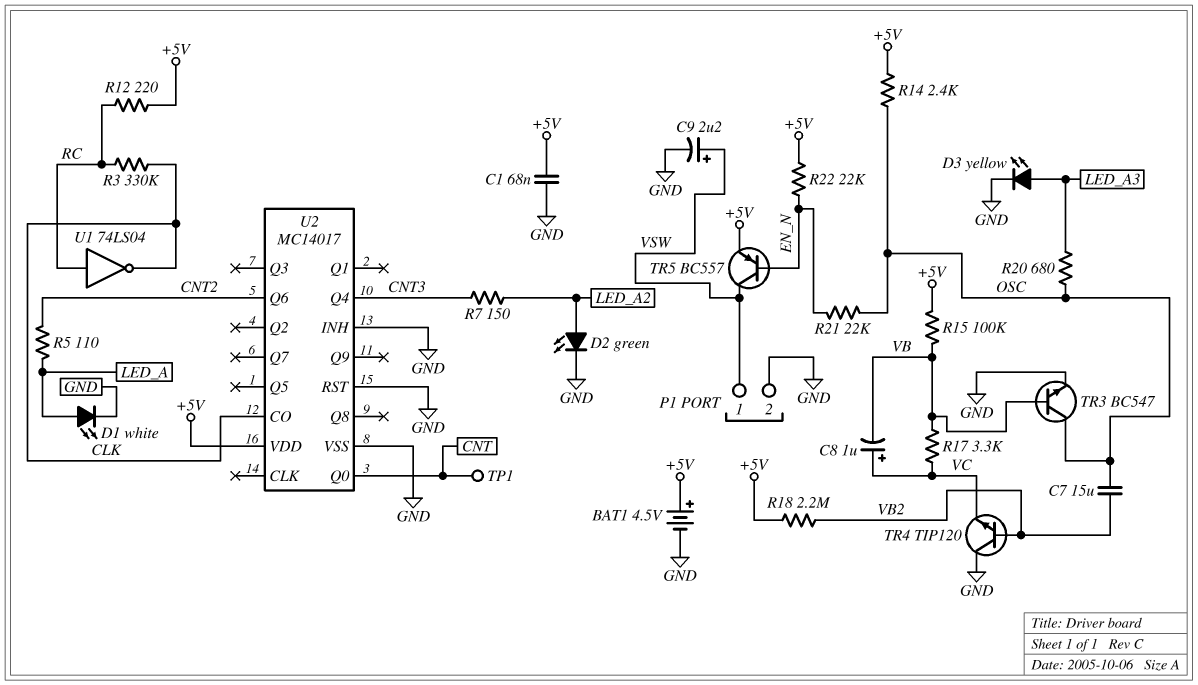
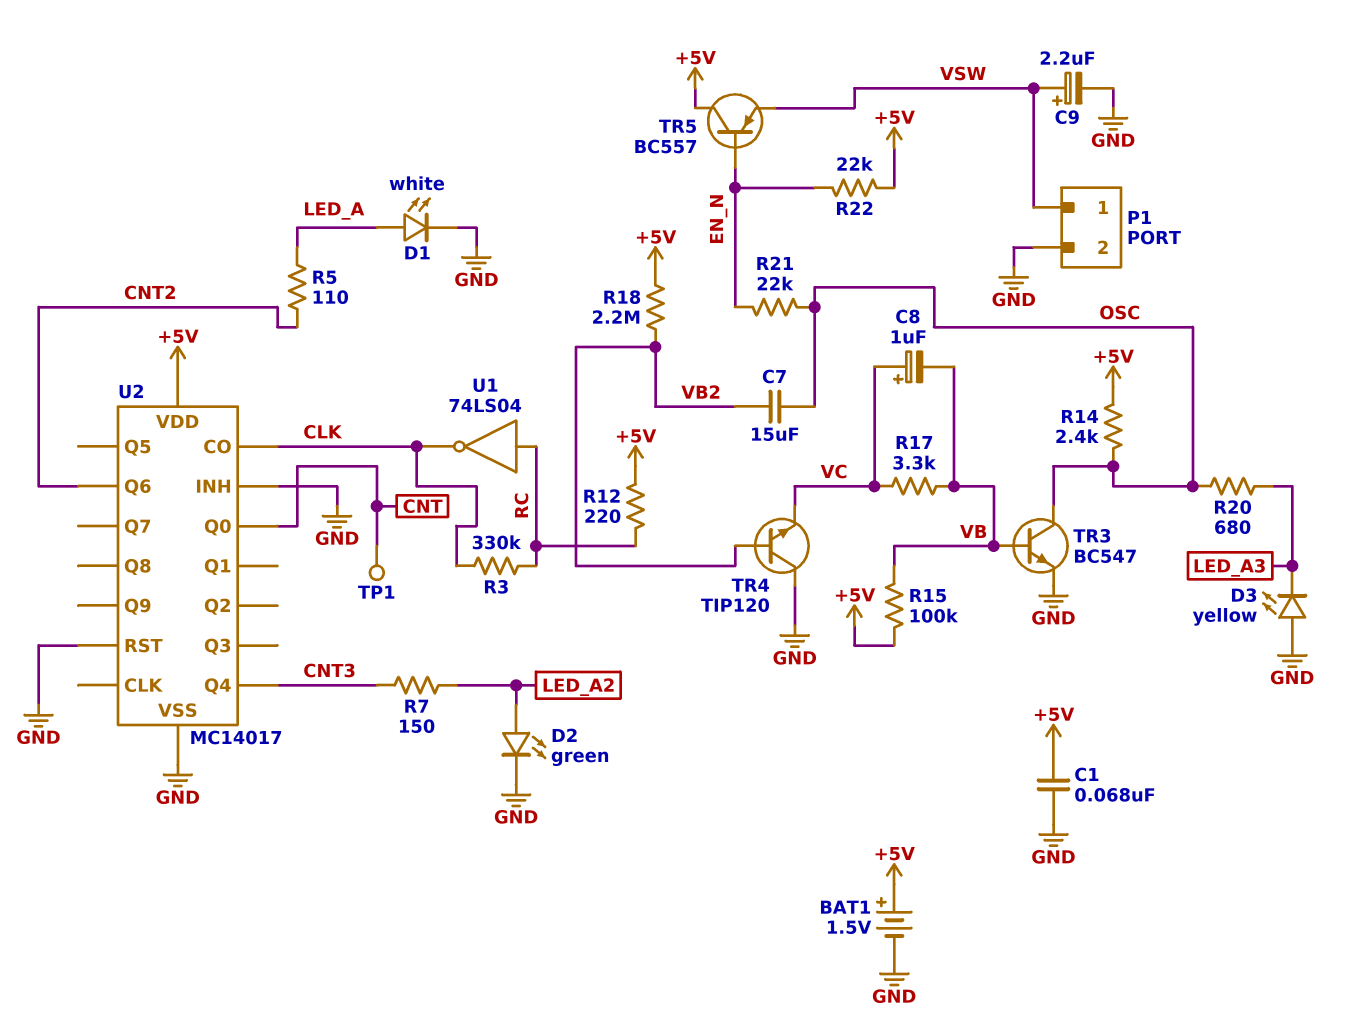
BAT1: 4.5V (plus +5V, minus GND) -> 1.5V (plus +5V, minus GND)
D3: LED yellow (A LED_A3, K GND) -> LED yellow (A GND, K LED_A3)
TR5: PNP BC557 (B EN_N, C VSW, E +5V) -> PNP BC557 (B EN_N, C +5V, E VSW)

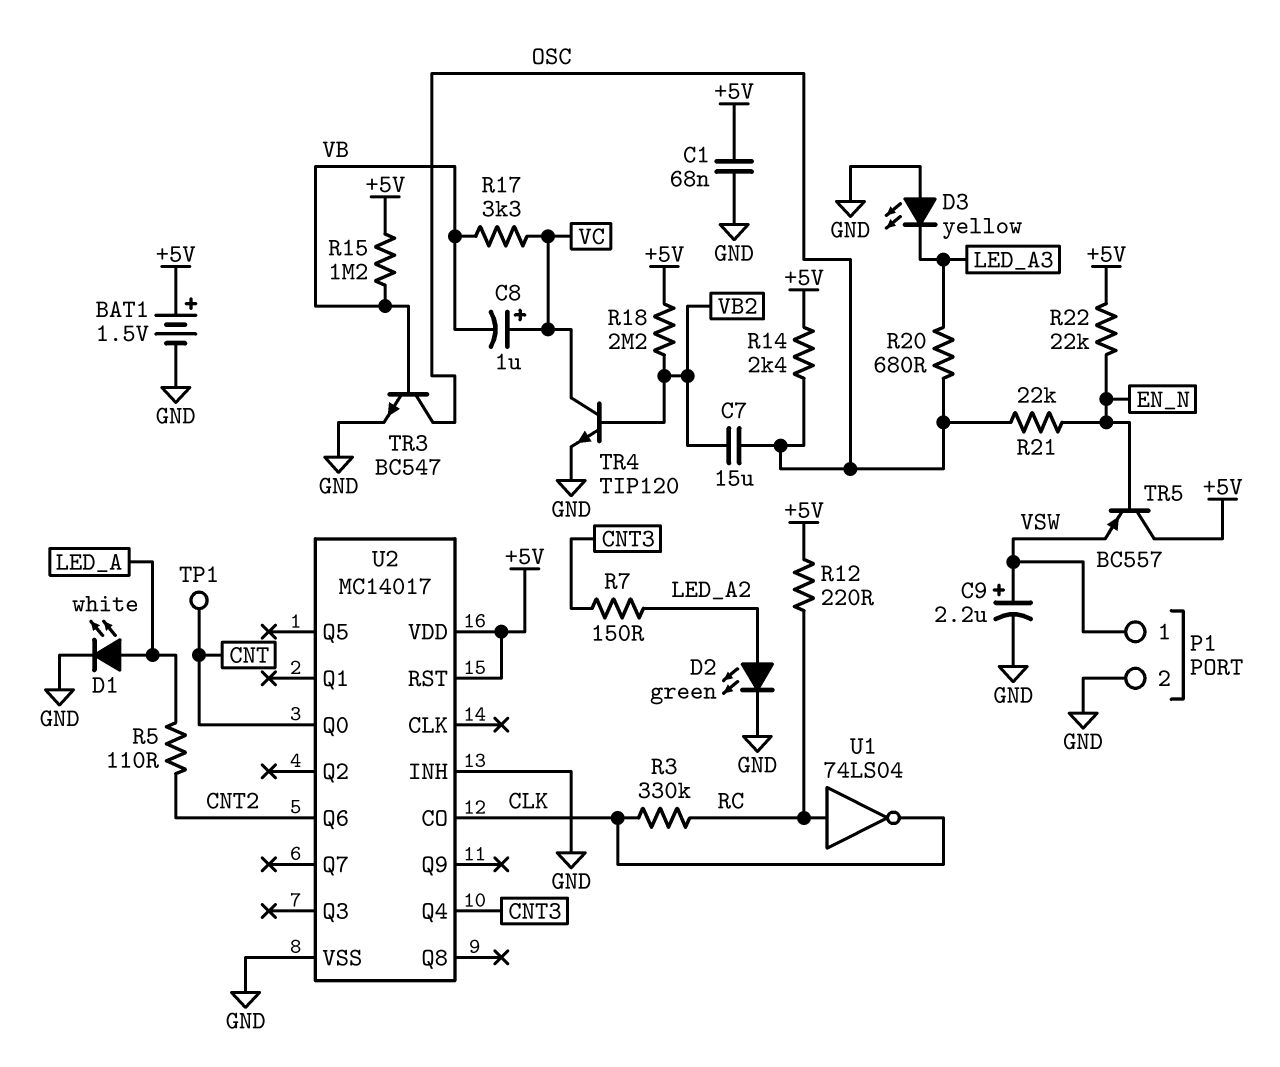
R15: 100k (+5V, VB) -> 1.2M (+5V, VB)
TR4: NPN TIP120 (B VB2, C GND, E VC) -> NPN TIP120 (B VB2, C VC, E GND)
U2 pin RST: GND -> +5V

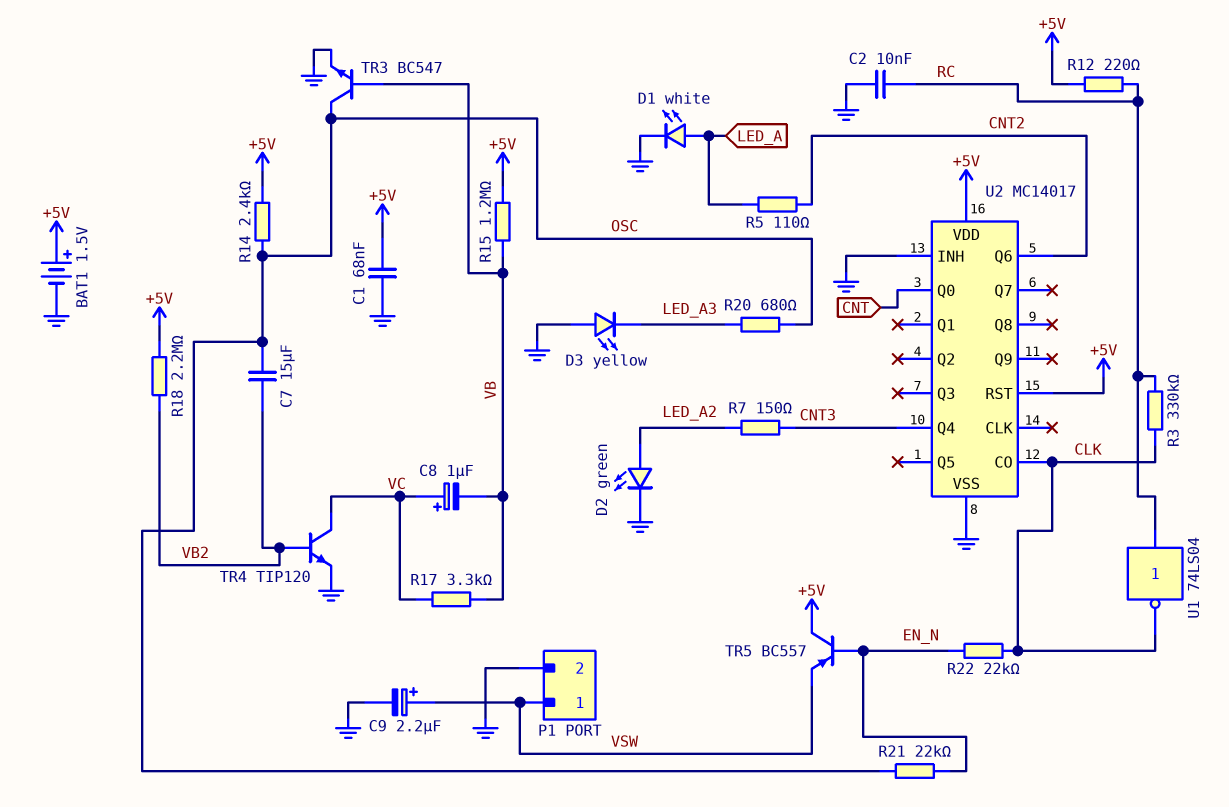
C2: none -> 10nF (GND, RC)
R22: 22k (+5V, EN_N) -> 22k (CLK, EN_N)
TP1: test point (CNT) -> none

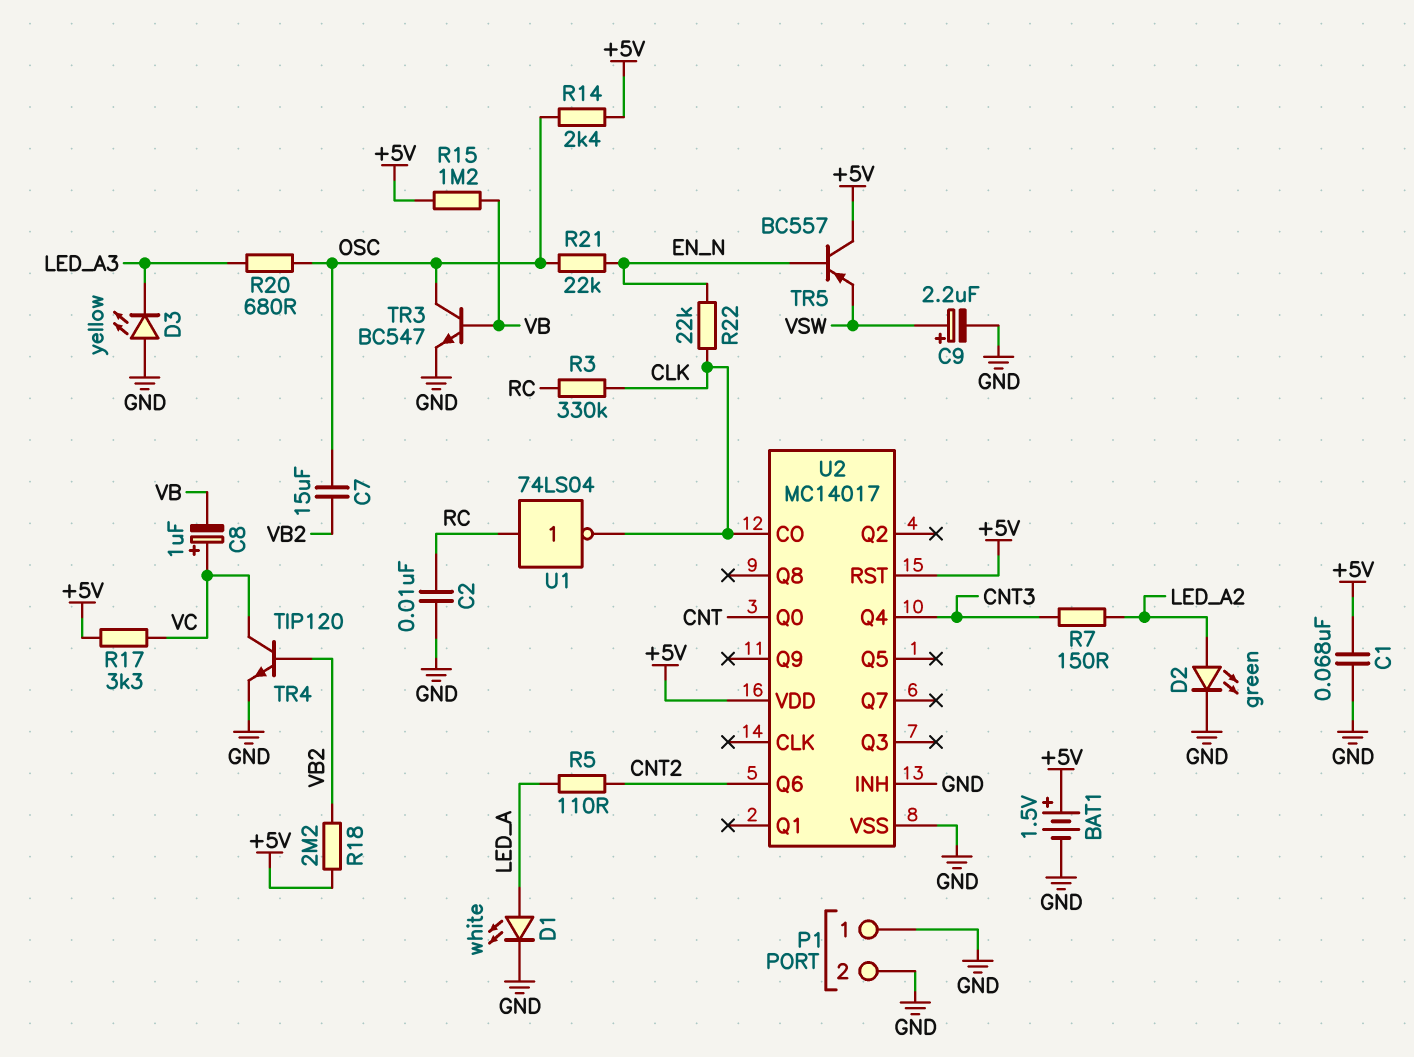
P1 pin 1: VSW -> GND
R12: 220 (+5V, RC) -> none
R17: 3.3k (VB, VC) -> 3.3k (+5V, VC)

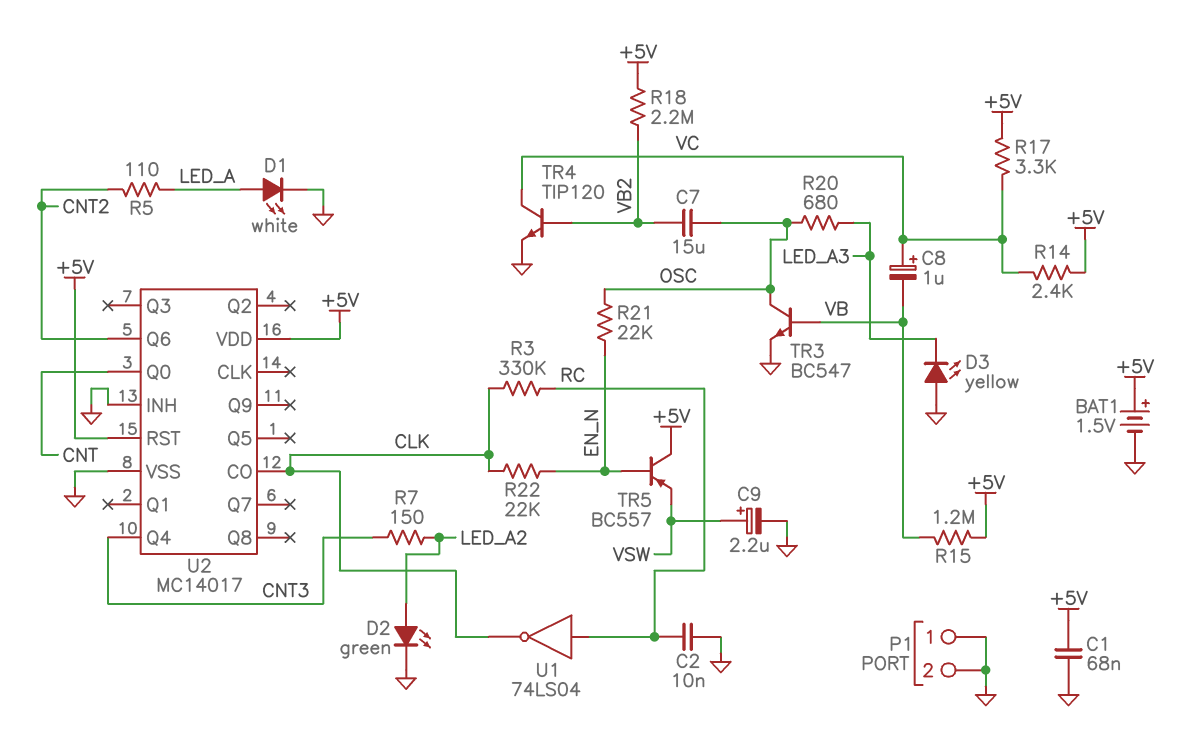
R14: 2.4k (+5V, OSC) -> 2.4k (+5V, VC)

